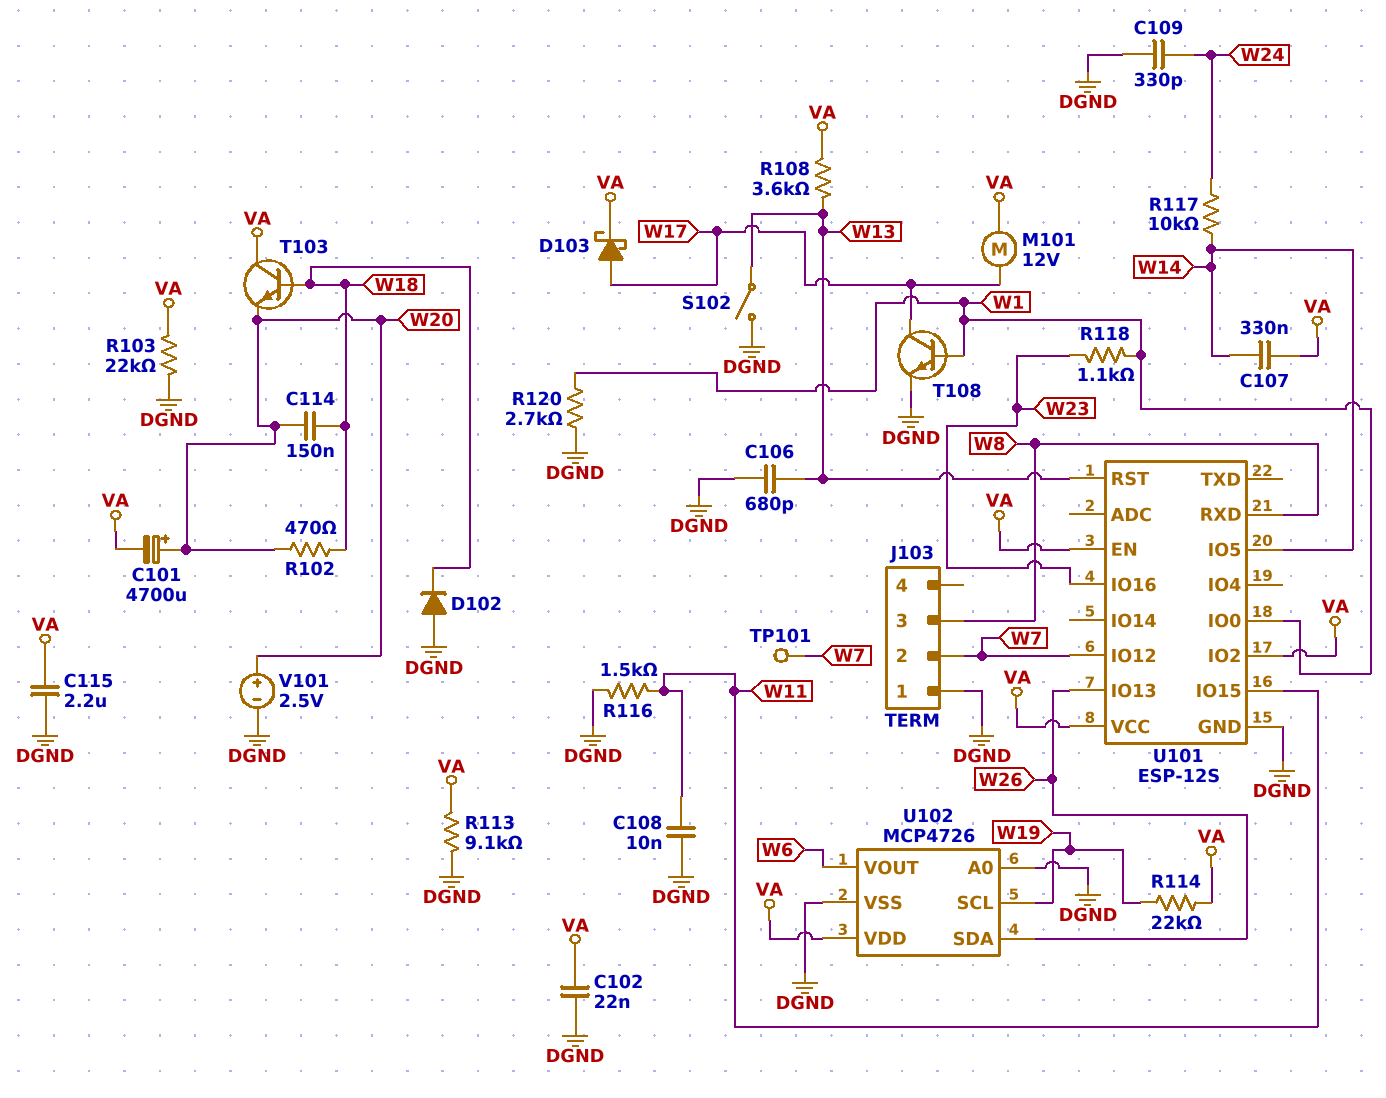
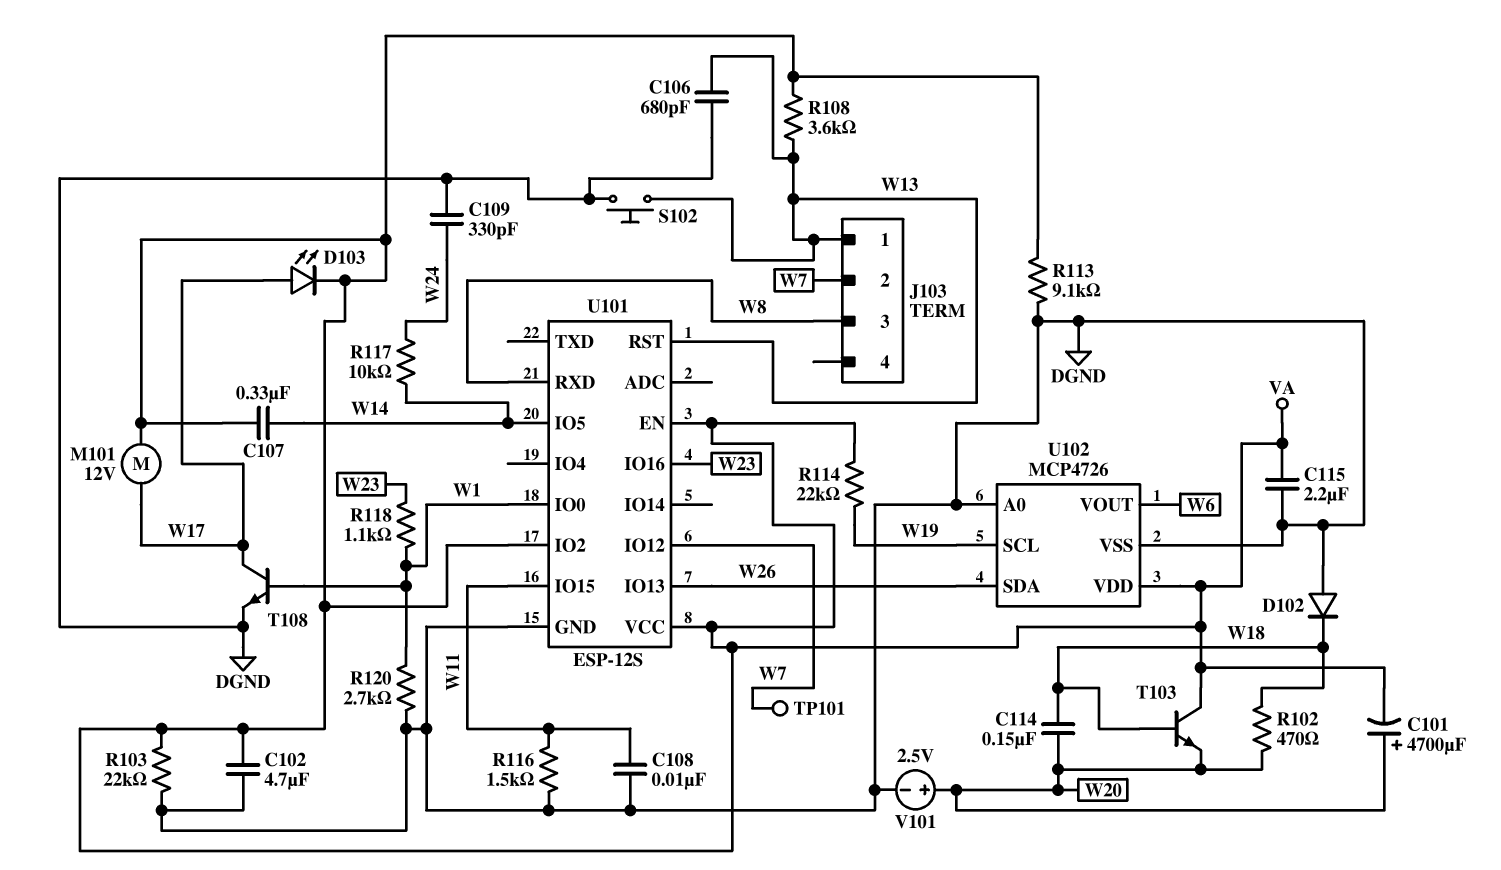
C102: 22nF (DGND, VA) -> 4.7uF (DGND, VA)
D103: schottky (A W17, K VA) -> LED (A W17, K VA)
J103 pin 1: DGND -> W13
S102: switch (DGND, W13) -> button (DGND, W13)

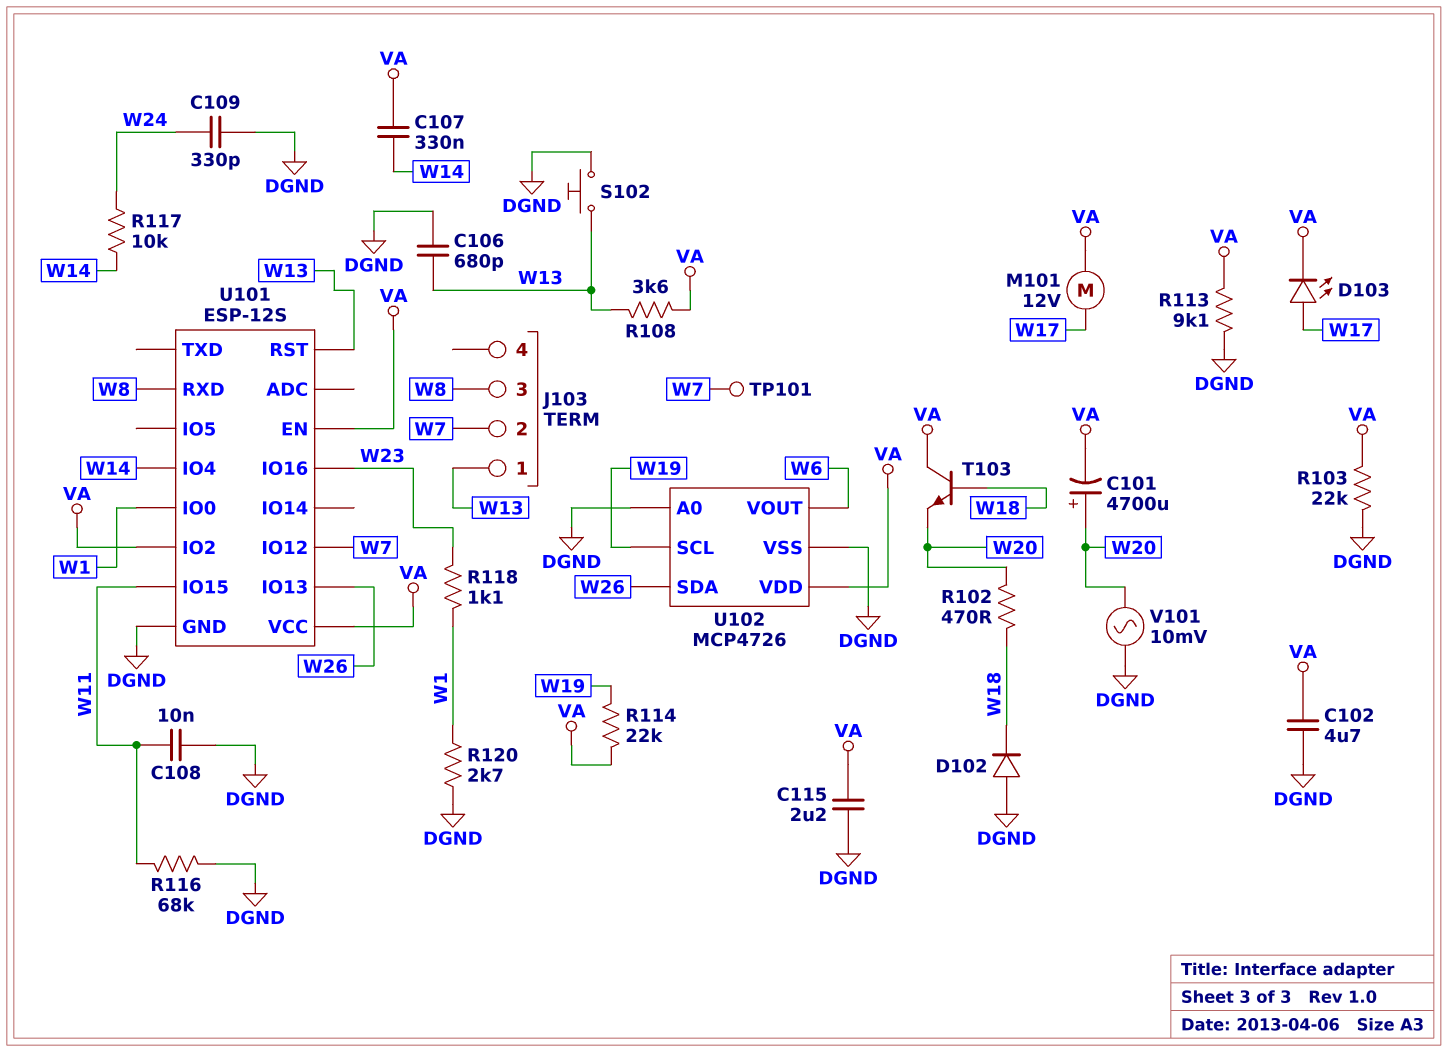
C114: 150nF (W18, W20) -> none
R116: 1.5k (DGND, W11) -> 68k (DGND, W11)
T108: NPN (B W1, C W17, E DGND) -> none
U101 pin IO4: none -> W14
U101 pin IO5: W14 -> none
V101: 2.5V (plus W20, minus DGND) -> AC 10mV (DGND, W20)

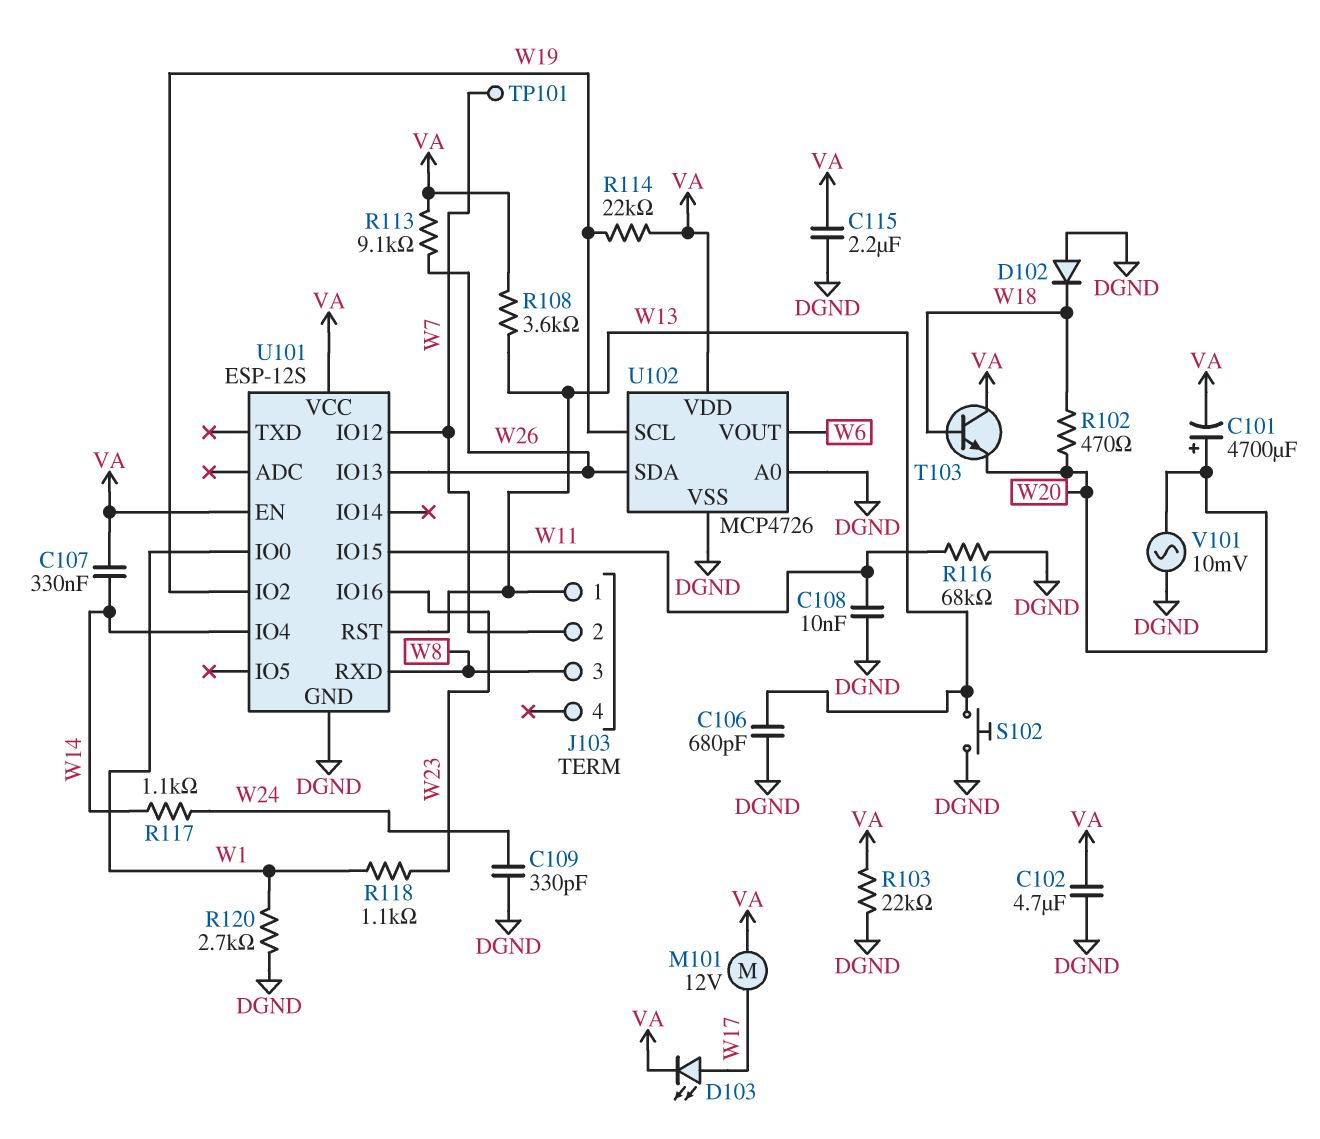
R113: 9.1k (DGND, VA) -> 9.1k (VA, W26)
R117: 10k (W14, W24) -> 1.1k (W14, W24)
U101 pin IO2: VA -> W19

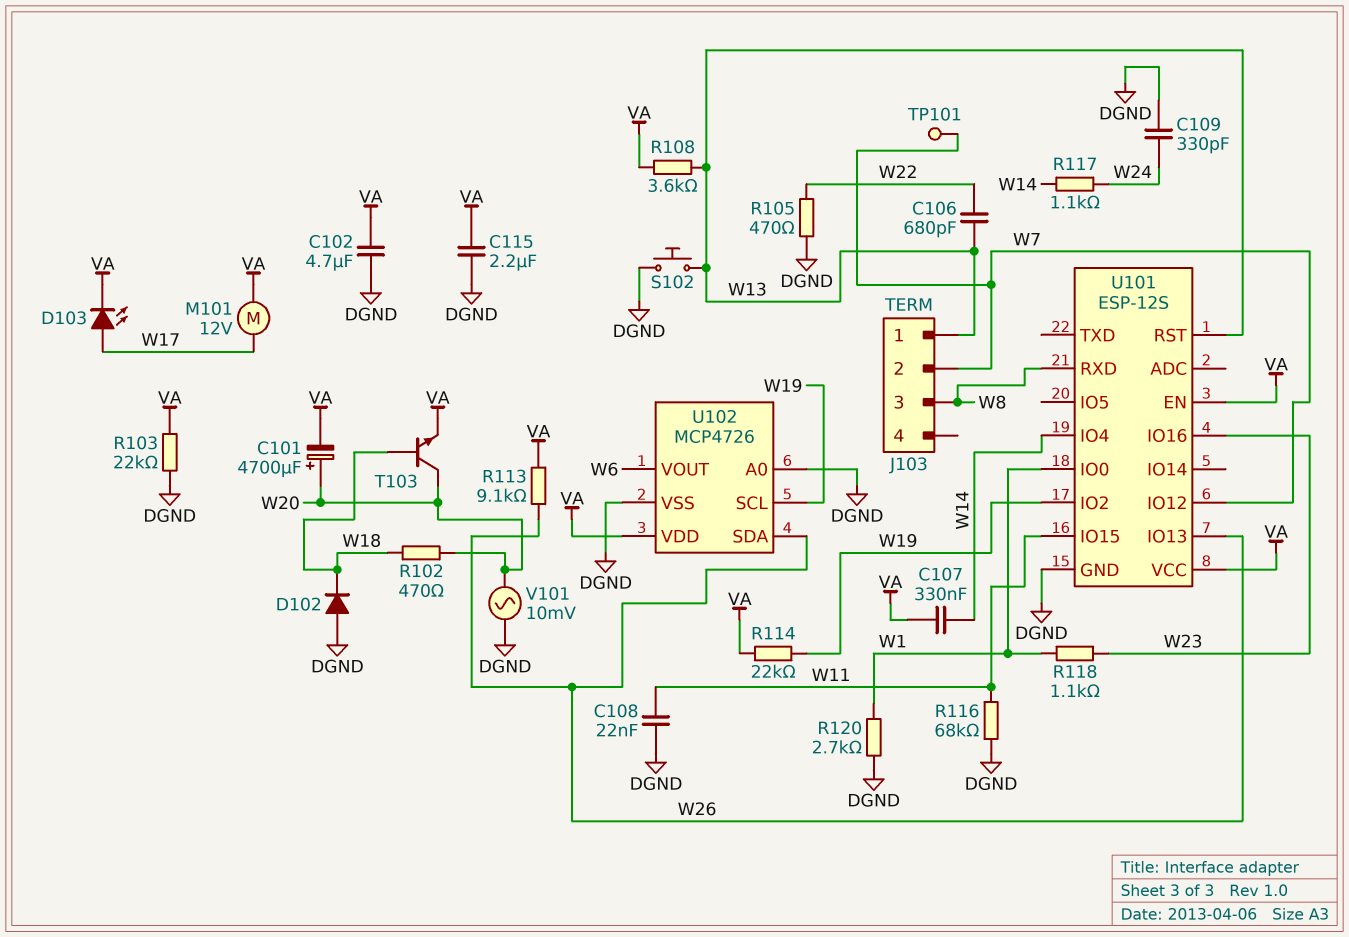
C106: 680pF (DGND, W13) -> 680pF (W13, W22)
C108: 10nF (DGND, W11) -> 22nF (DGND, W11)
R105: none -> 470 (DGND, W22)
T103: NPN (B W18, C VA, E W20) -> NPN (B W18, C W20, E VA)

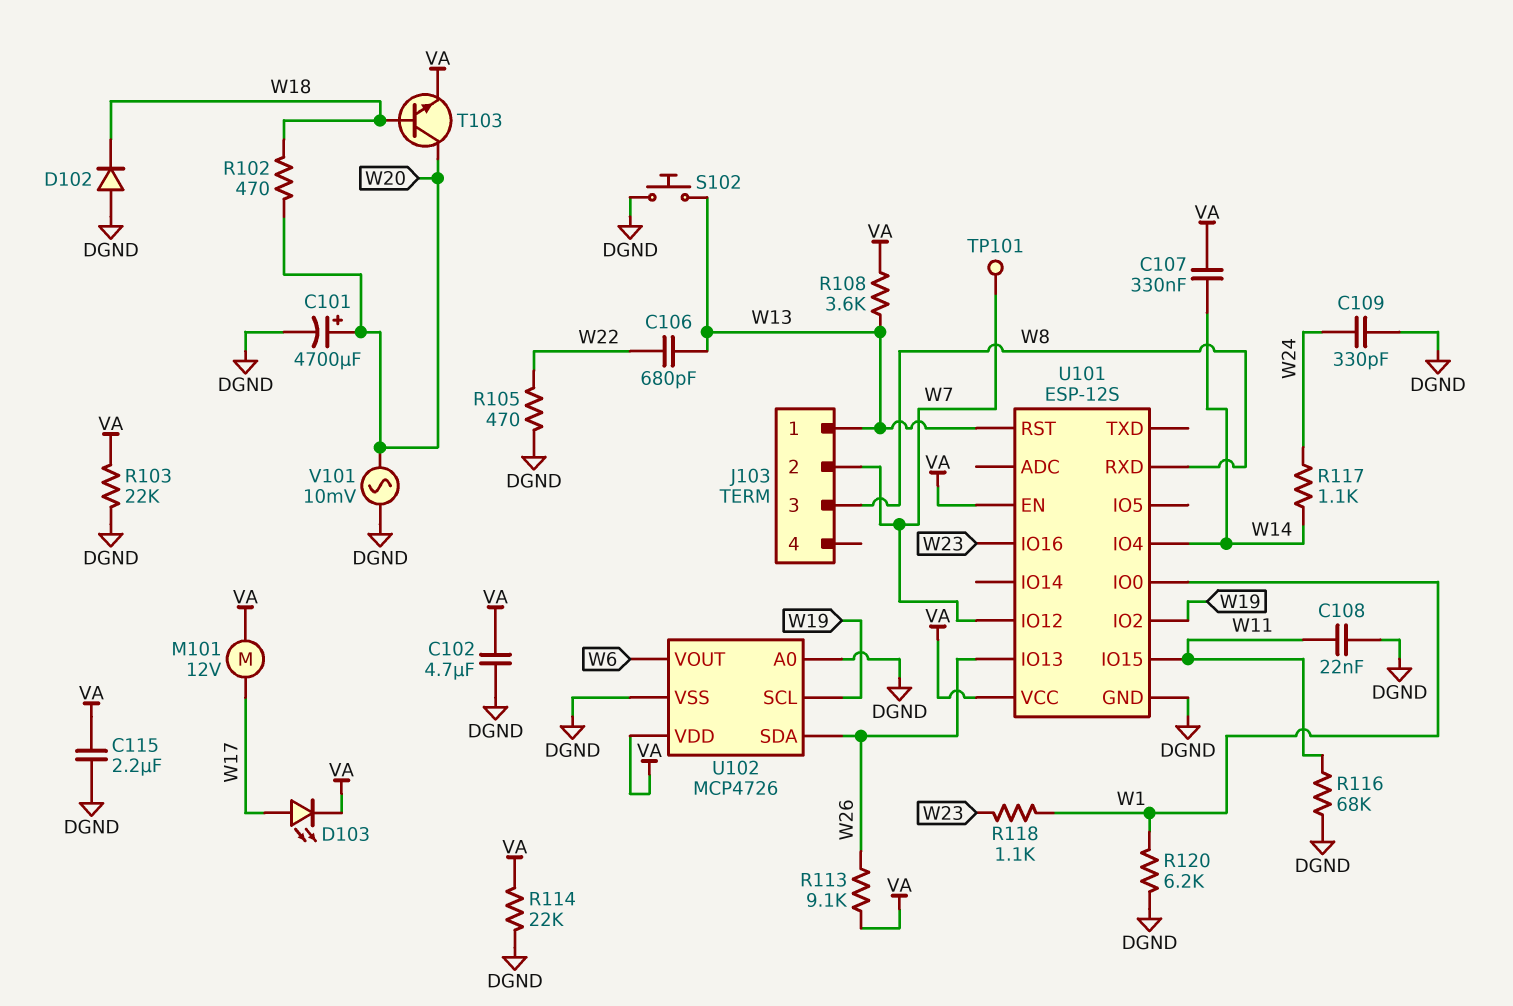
C101: 4700uF (plus W20, minus VA) -> 4700uF (plus W20, minus DGND)
R114: 22k (VA, W19) -> 22k (DGND, VA)
R120: 2.7k (DGND, W1) -> 6.2k (DGND, W1)

